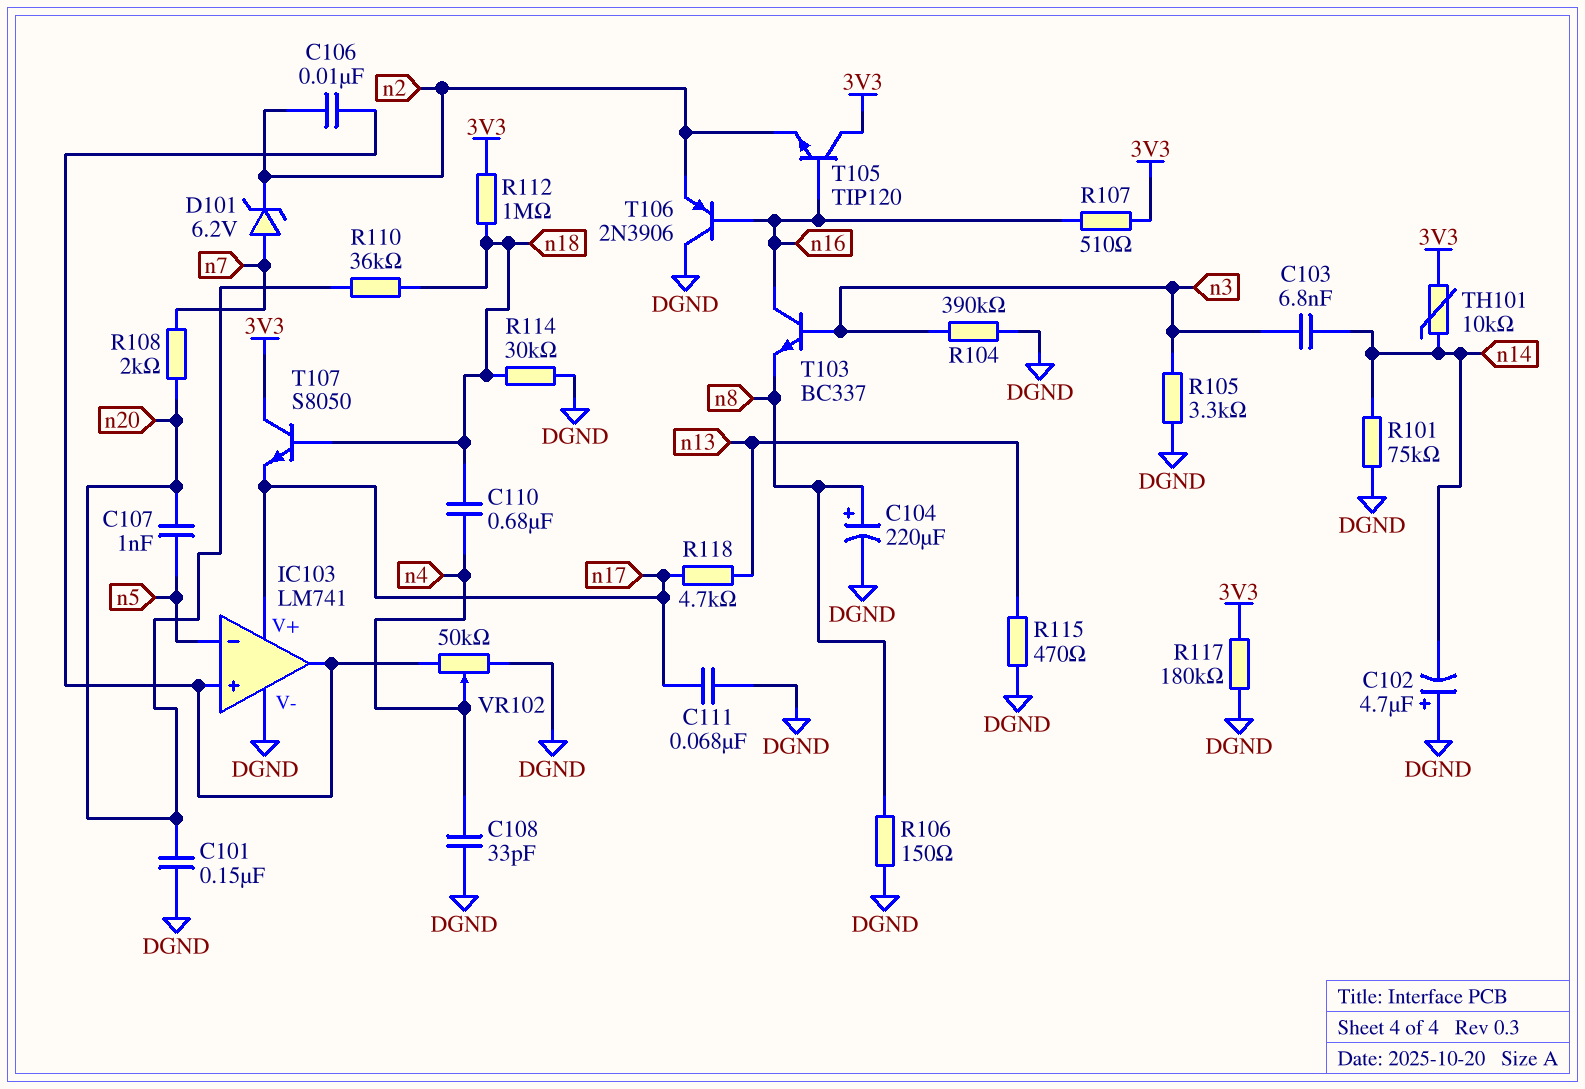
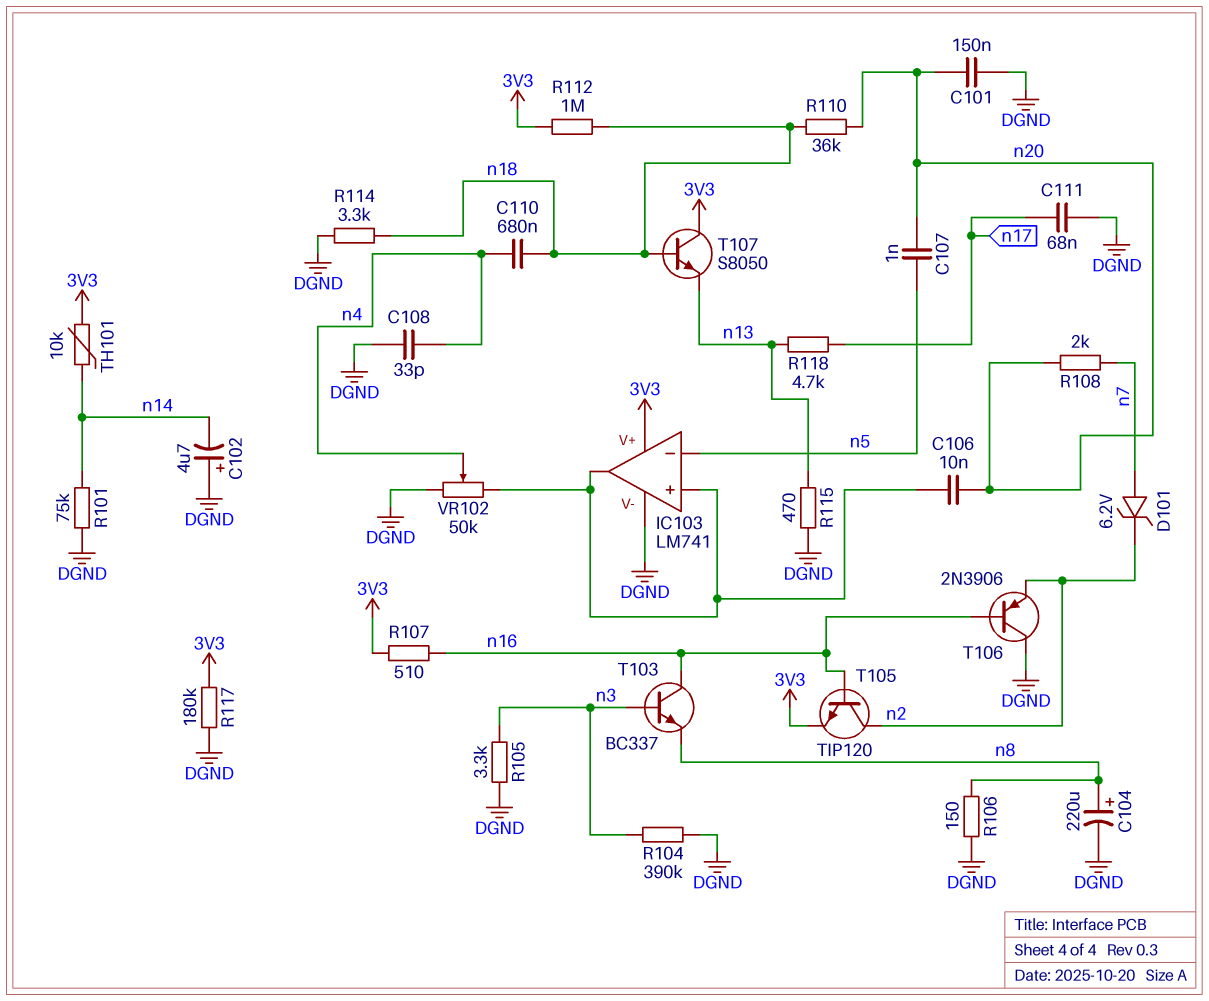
C103: 6.8nF (n3, n14) -> none
C106: 10nF (IC103/in+, n2) -> 10nF (IC103/in+, n20)
IC103 pin V+: n17 -> 3V3
R114: 30k (DGND, n18) -> 3.3k (DGND, n18)
T105: NPN TIP120 (B n16, C 3V3, E n2) -> NPN TIP120 (B n16, C n2, E 3V3)
T107: NPN S8050 (B n18, C 3V3, E n17) -> NPN S8050 (B n18, C 3V3, E n13)

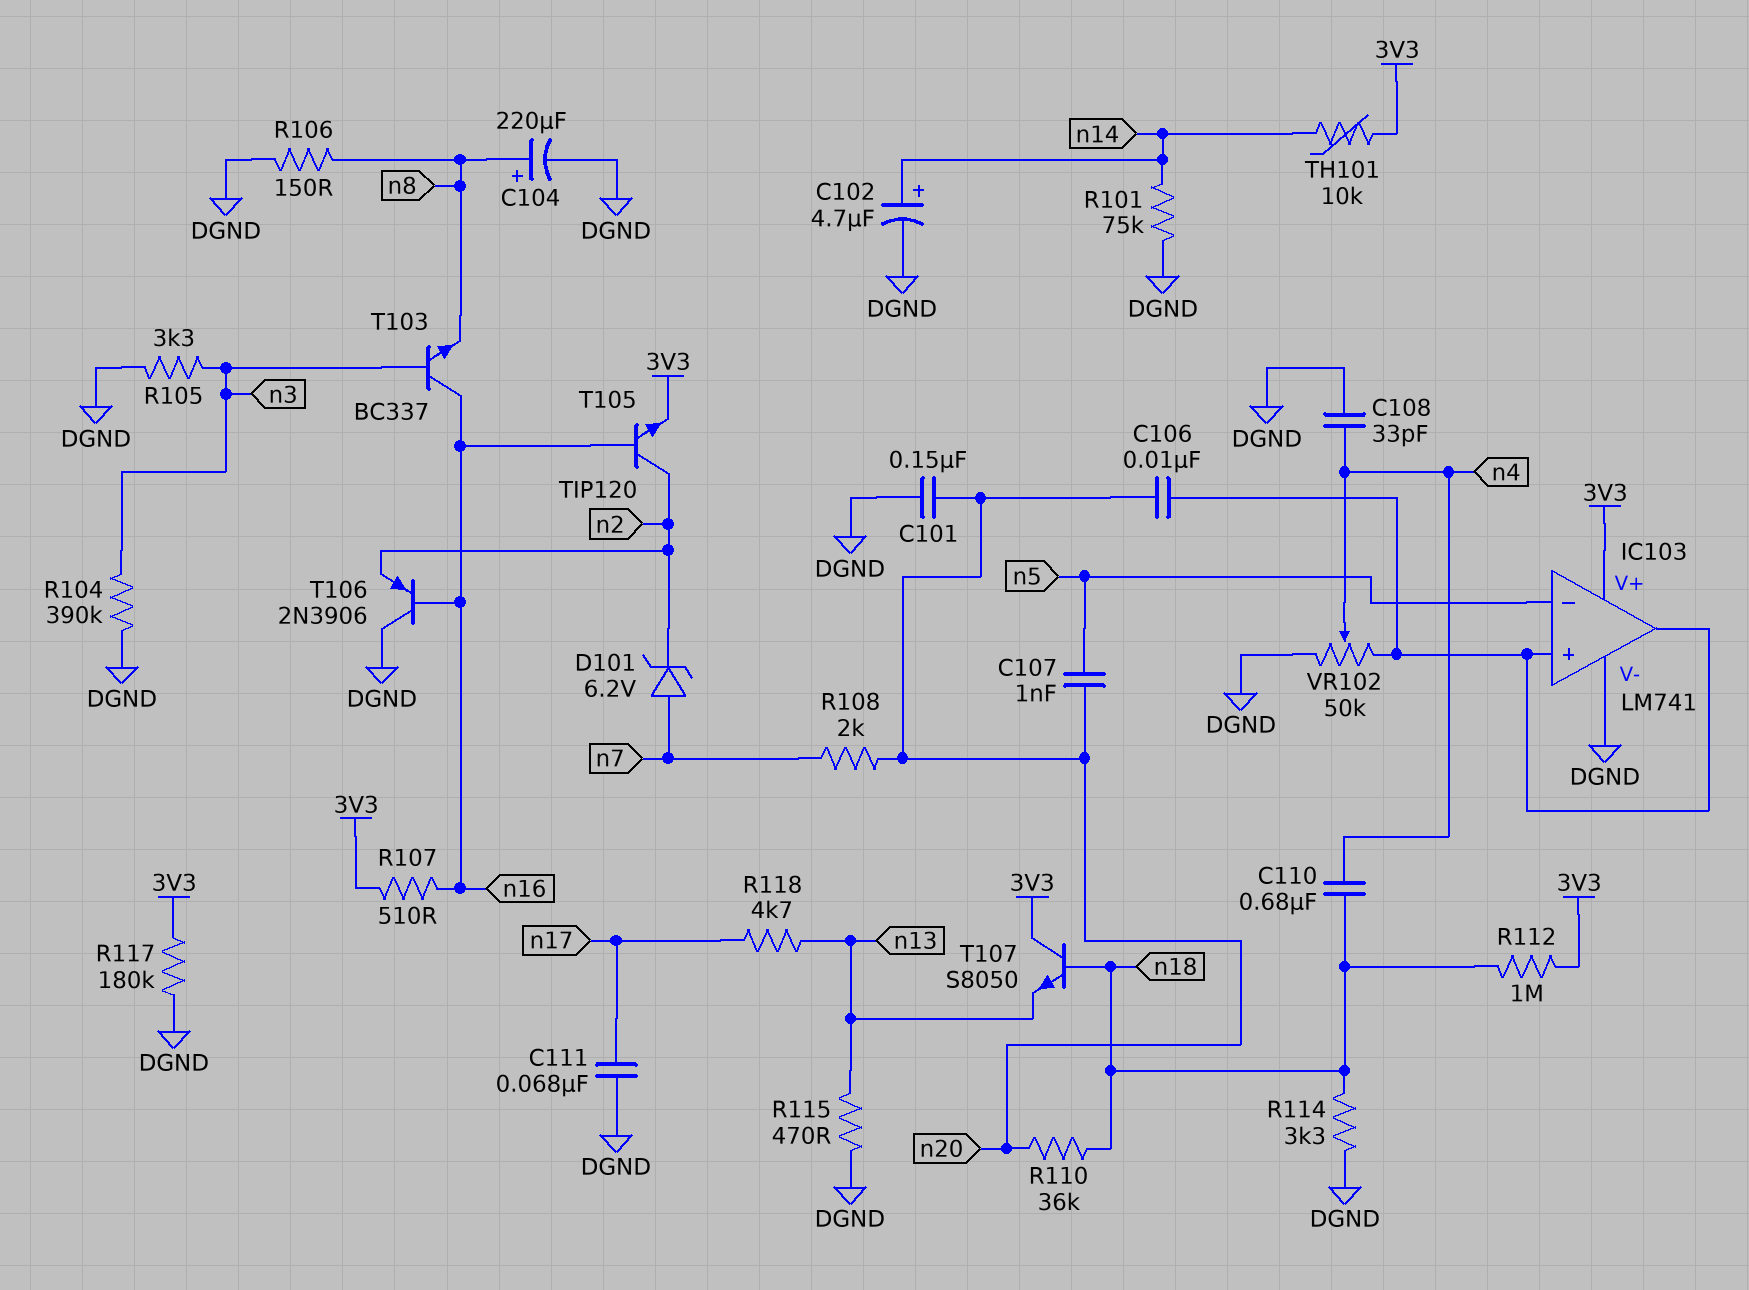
C102: 4.7uF (plus DGND, minus n14) -> 4.7uF (plus n14, minus DGND)

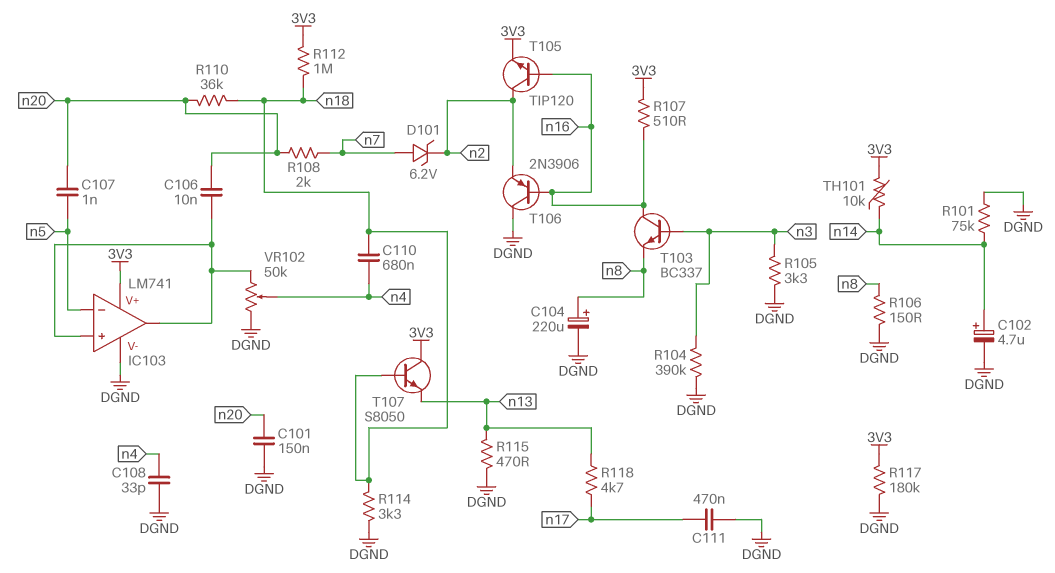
C111: 68nF (DGND, n17) -> 470nF (DGND, n17)

